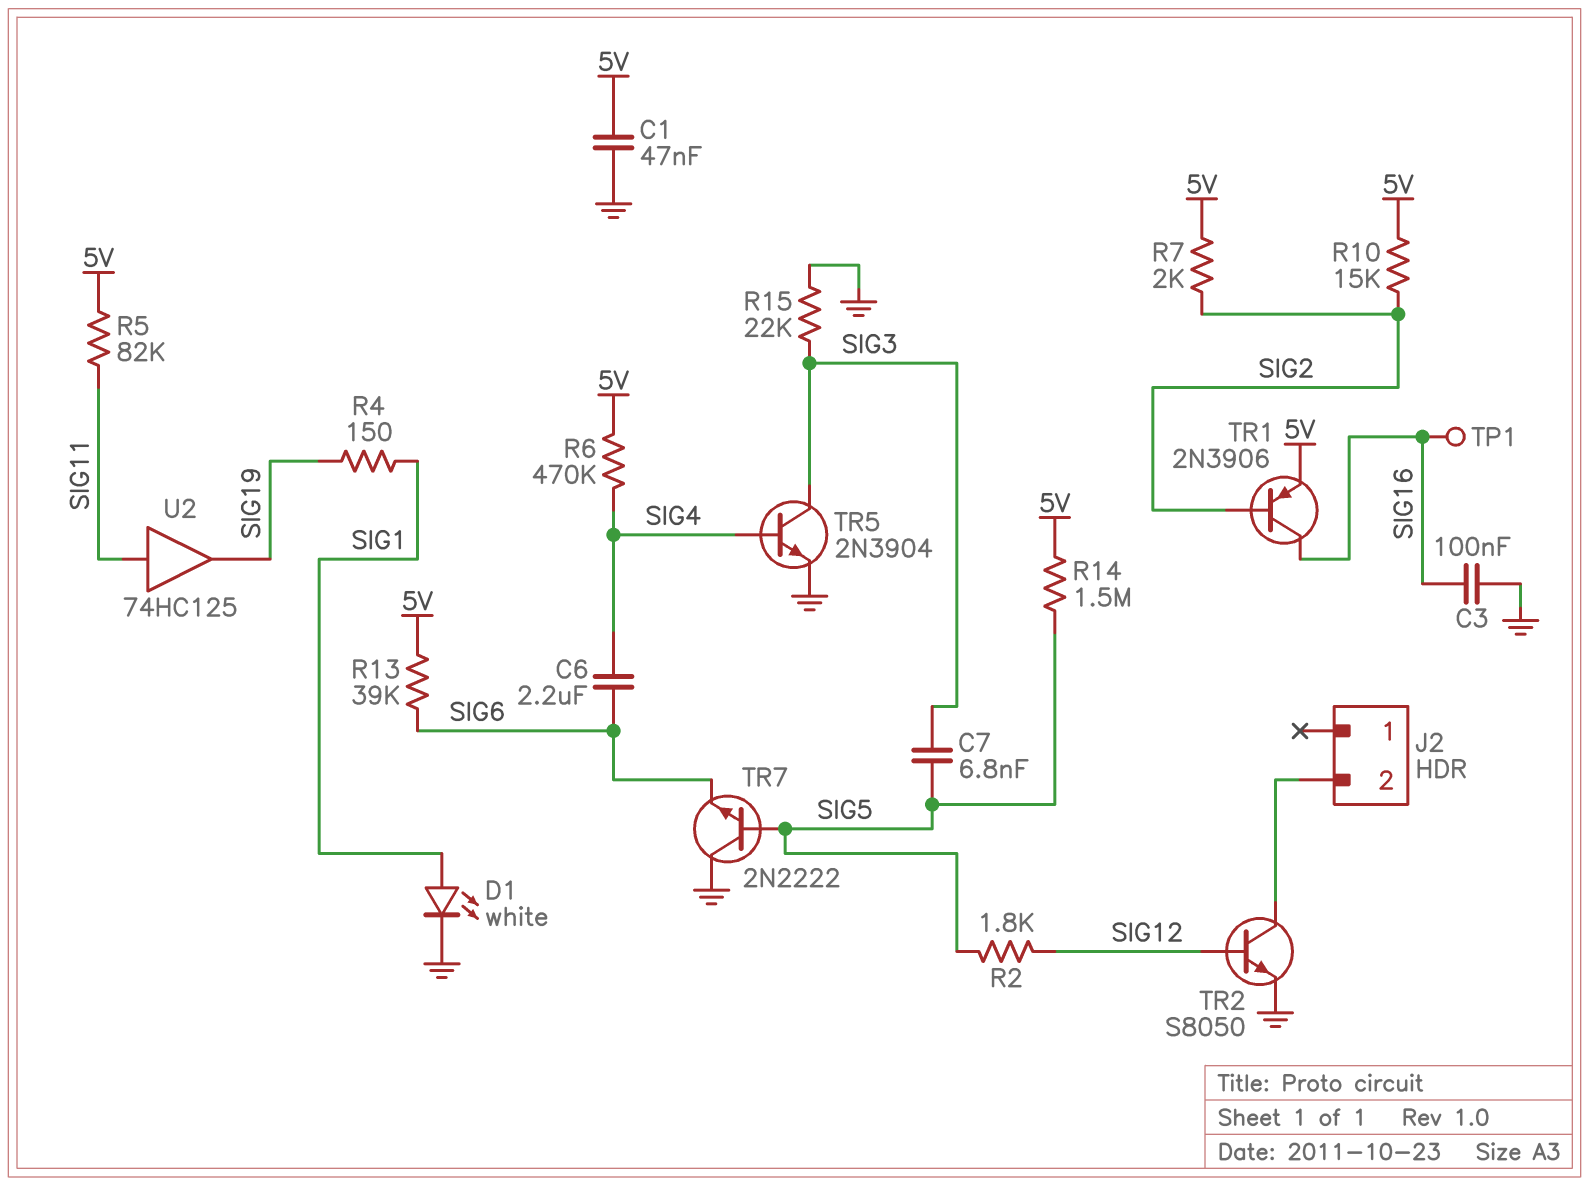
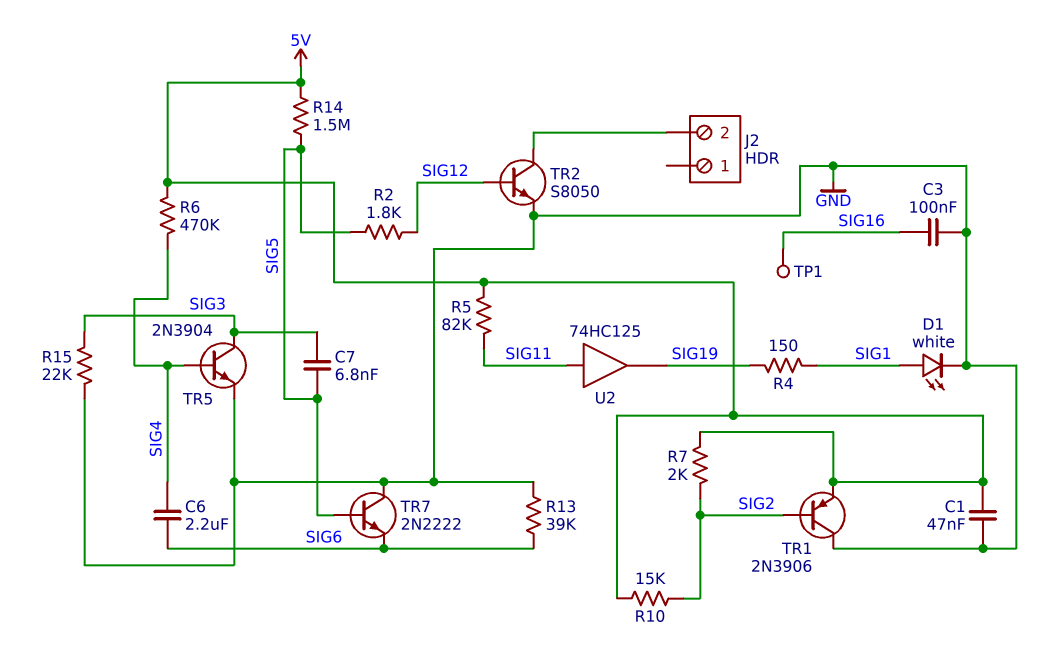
R13: 39k (5V, SIG6) -> 39k (GND, SIG6)
TR1: PNP 2N3906 (B SIG2, C SIG16, E 5V) -> PNP 2N3906 (B SIG2, C GND, E 5V)

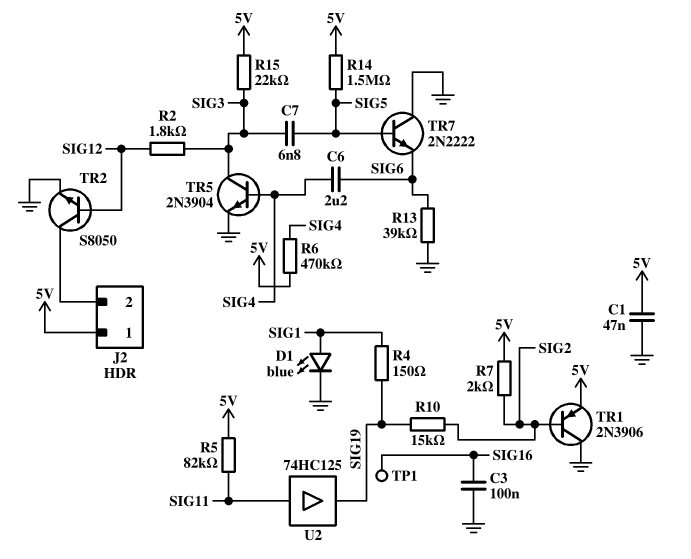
D1: LED white (A SIG1, K GND) -> LED blue (A SIG1, K GND)
J2 pin 1: none -> 5V
R2: 1.8k (SIG5, SIG12) -> 1.8k (SIG3, SIG12)
R10: 15k (5V, SIG2) -> 15k (SIG2, SIG19)
R15: 22k (GND, SIG3) -> 22k (5V, SIG3)

